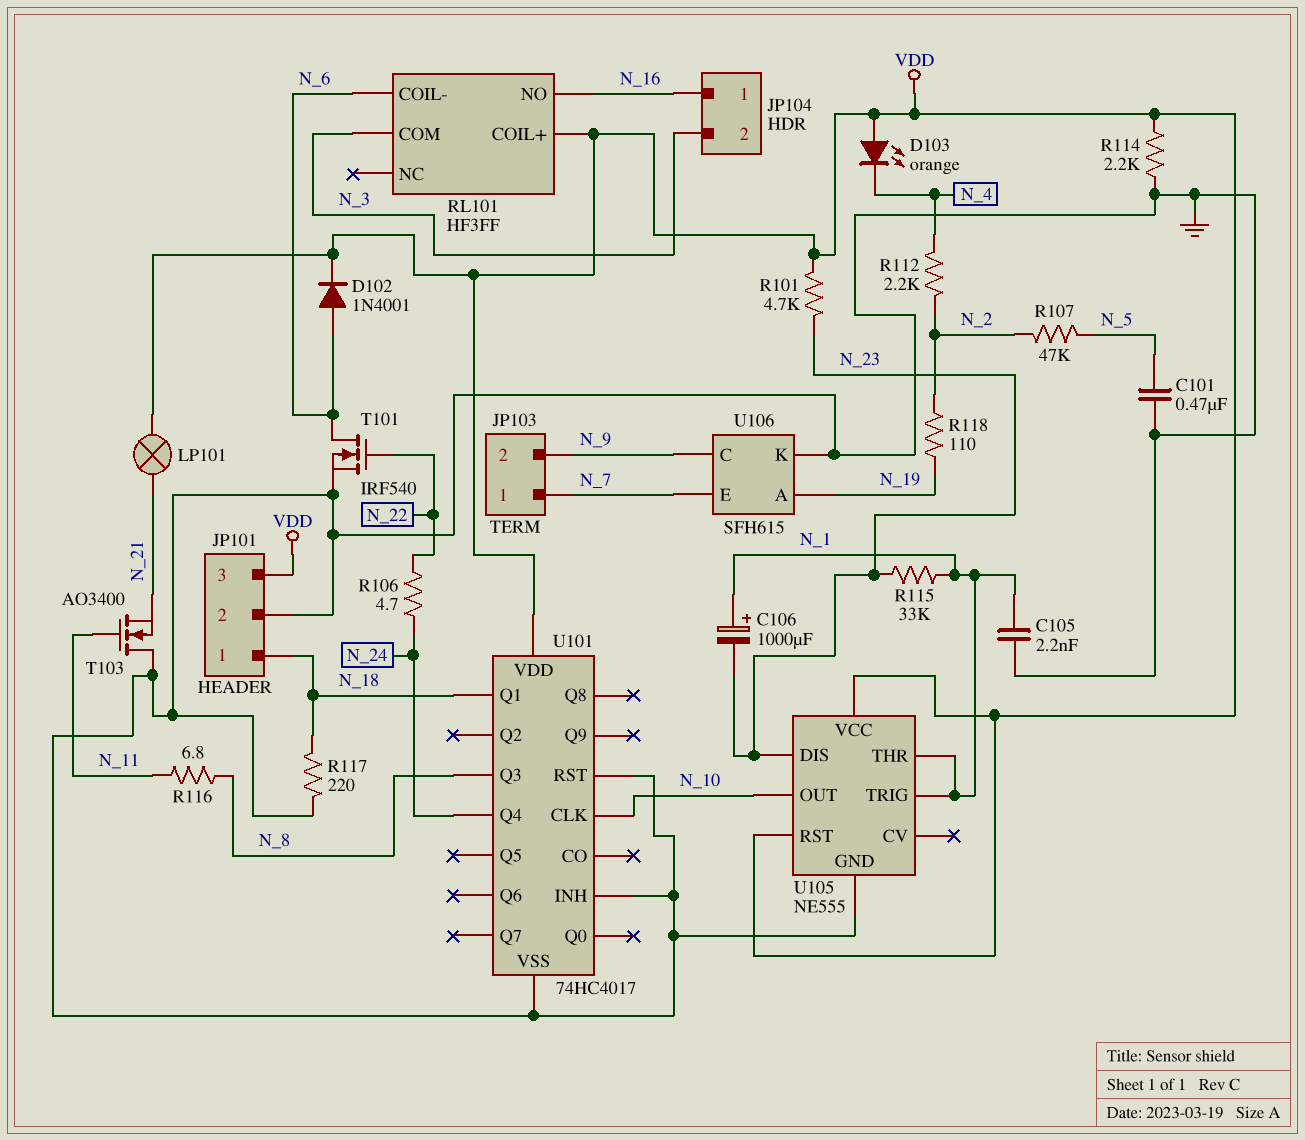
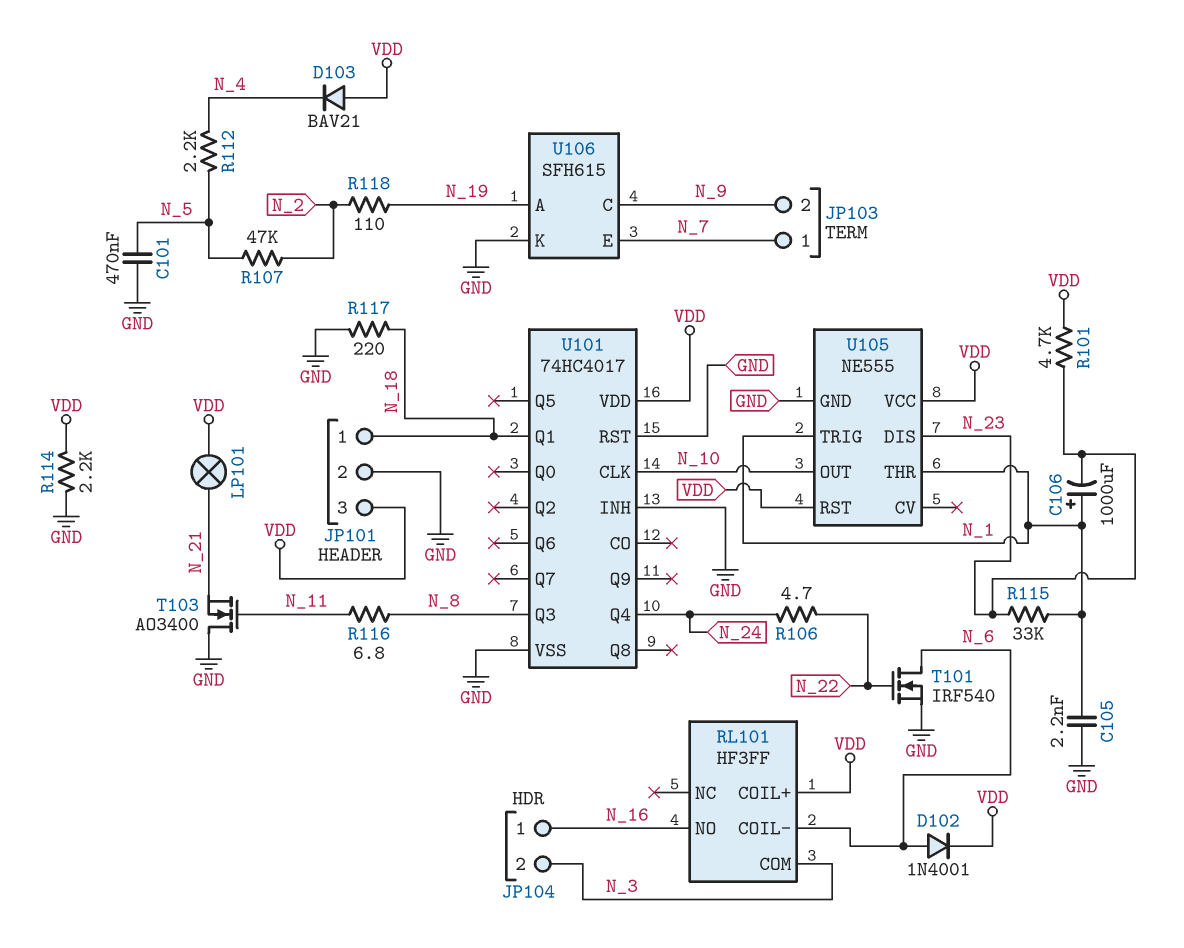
D103: LED orange (A VDD, K N_4) -> diode BAV21 (A VDD, K N_4)
R112: 2.2k (N_2, N_4) -> 2.2k (N_4, N_5)

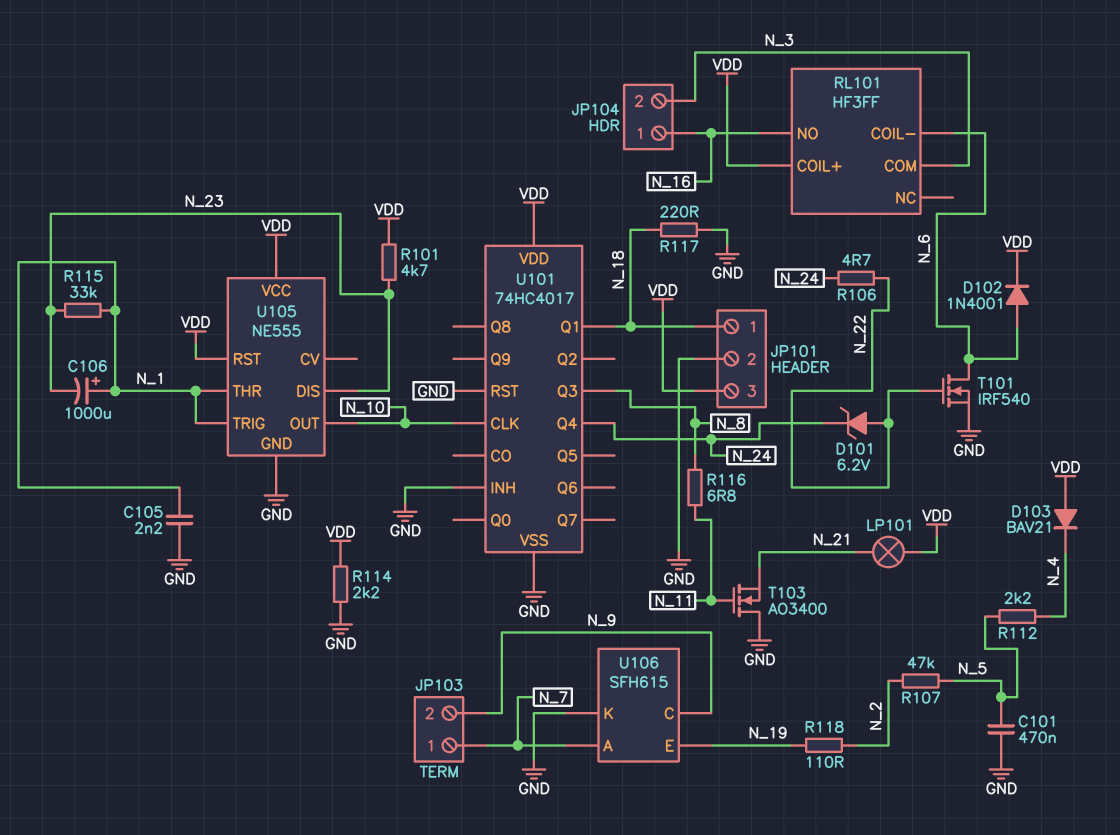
D101: none -> zener 6.2V (A N_22, K N_24)
U106 pin A: N_19 -> N_7
U106 pin E: N_7 -> N_19

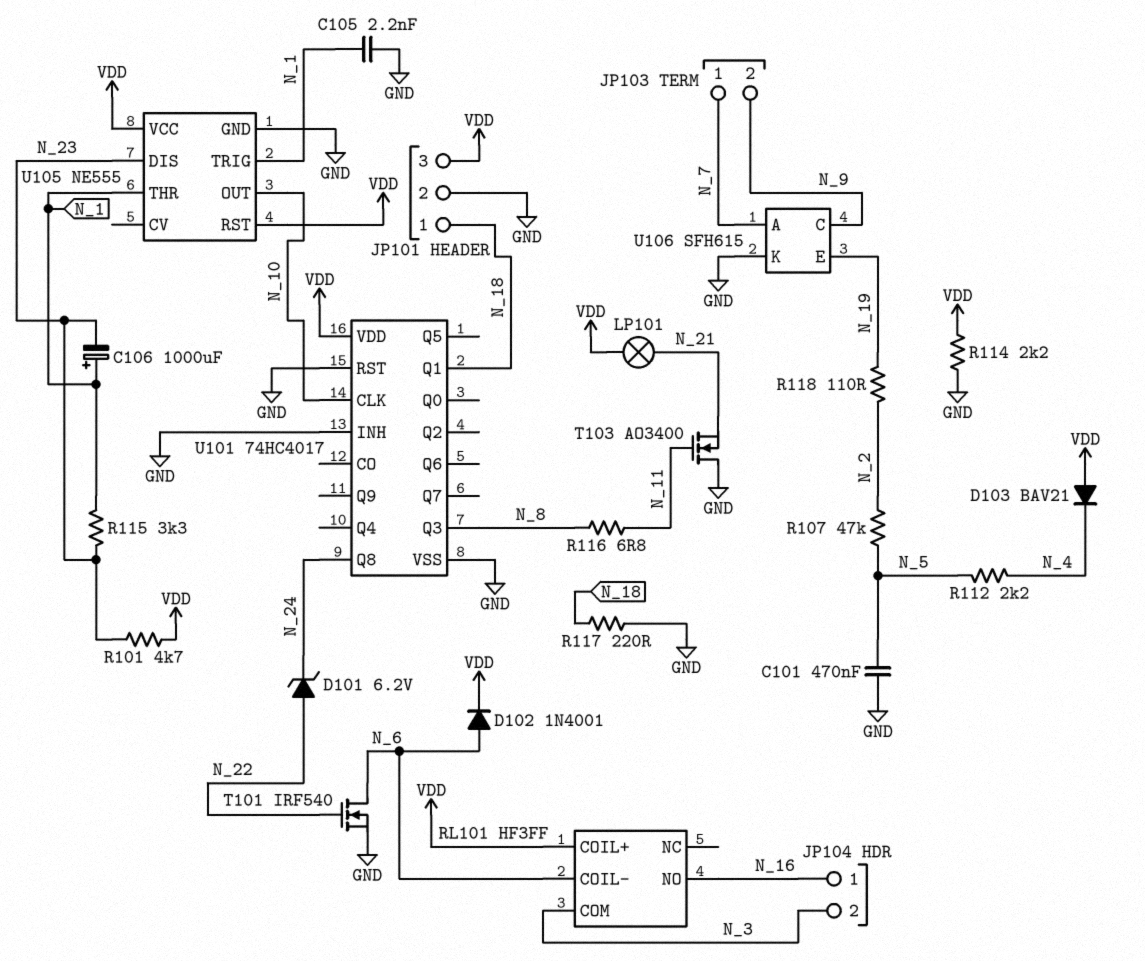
R106: 4.7 (N_22, N_24) -> none
R115: 33k (N_1, N_23) -> 3.3k (N_1, N_23)
U101 pin Q4: N_24 -> none
U101 pin Q8: none -> N_24

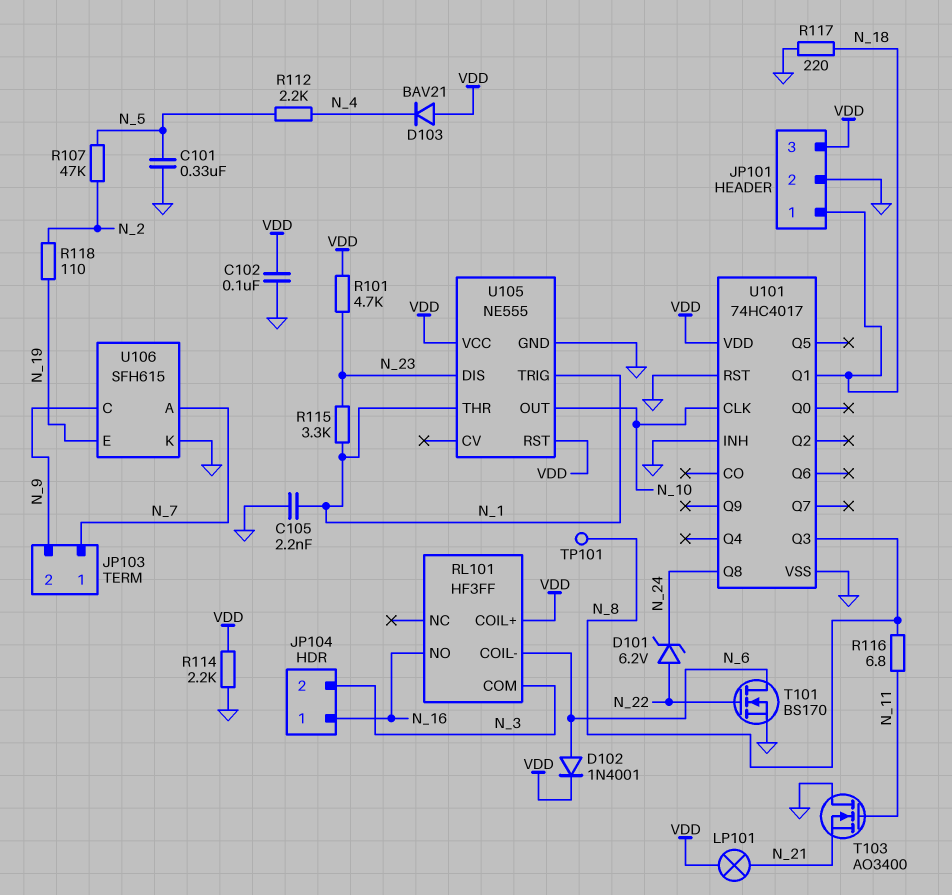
C101: 470nF (GND, N_5) -> 330nF (GND, N_5)
C102: none -> 100nF (GND, VDD)
C106: 1000uF (plus N_1, minus N_23) -> none
T101: NMOS IRF540 (G N_22, D N_6, S GND) -> NMOS BS170 (G N_22, D N_6, S GND)
TP101: none -> test point (N_8)

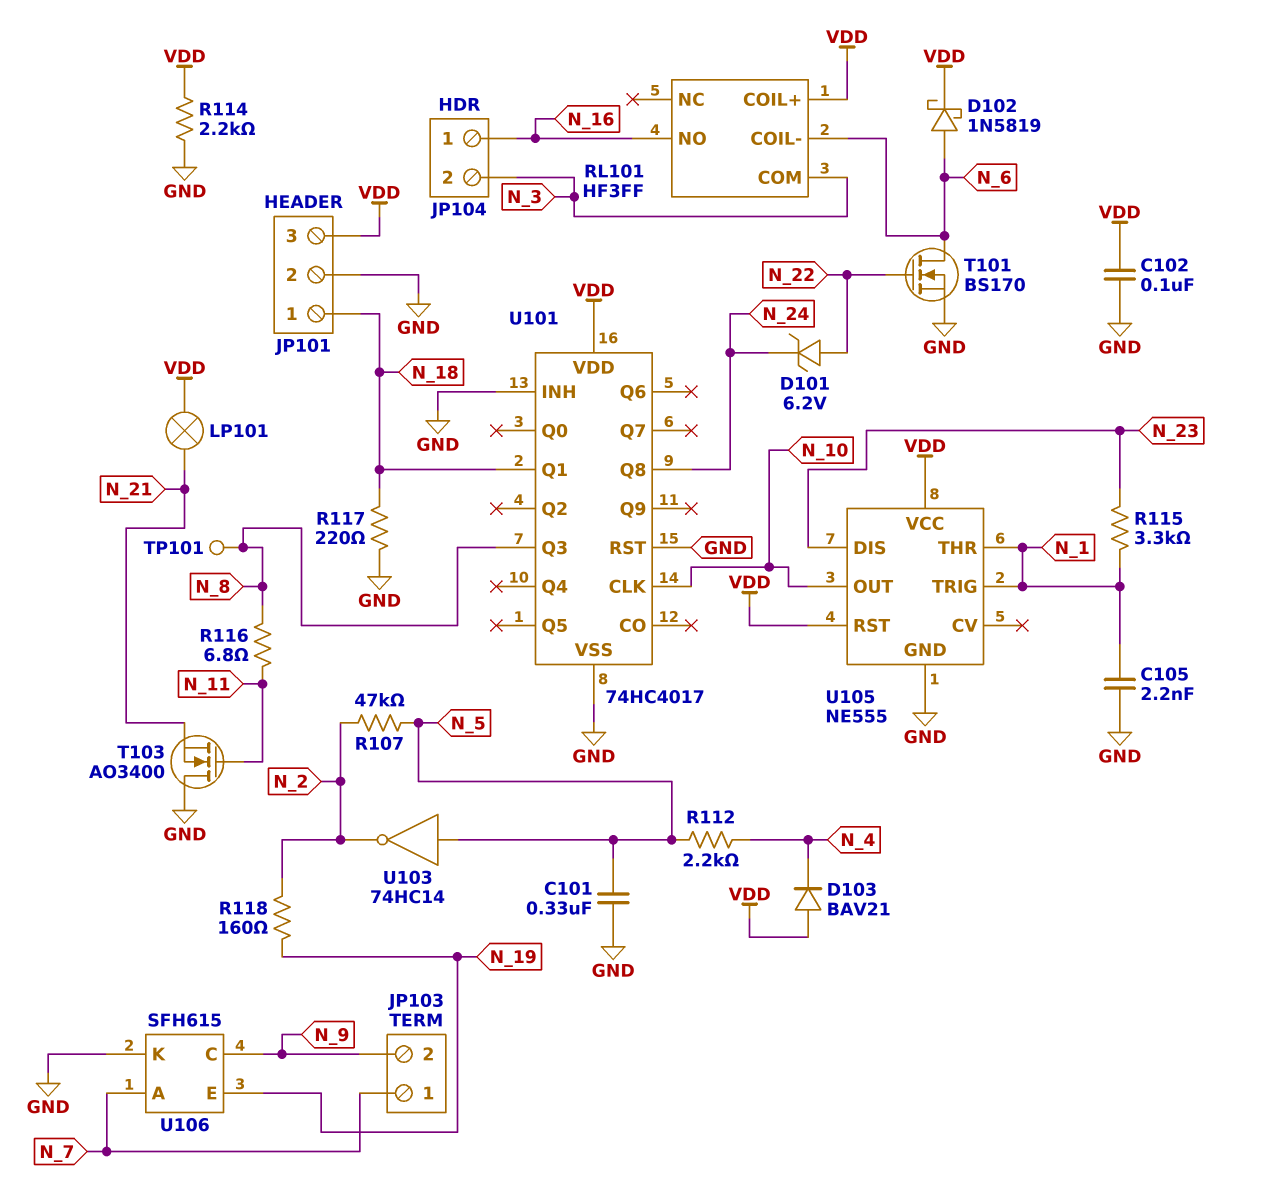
D102: diode 1N4001 (A N_6, K VDD) -> schottky 1N5819 (A N_6, K VDD)
R101: 4.7k (N_23, VDD) -> none
R118: 110 (N_2, N_19) -> 160 (N_2, N_19)
U103: none -> NOT 74HC14 (in N_5, out N_2)

